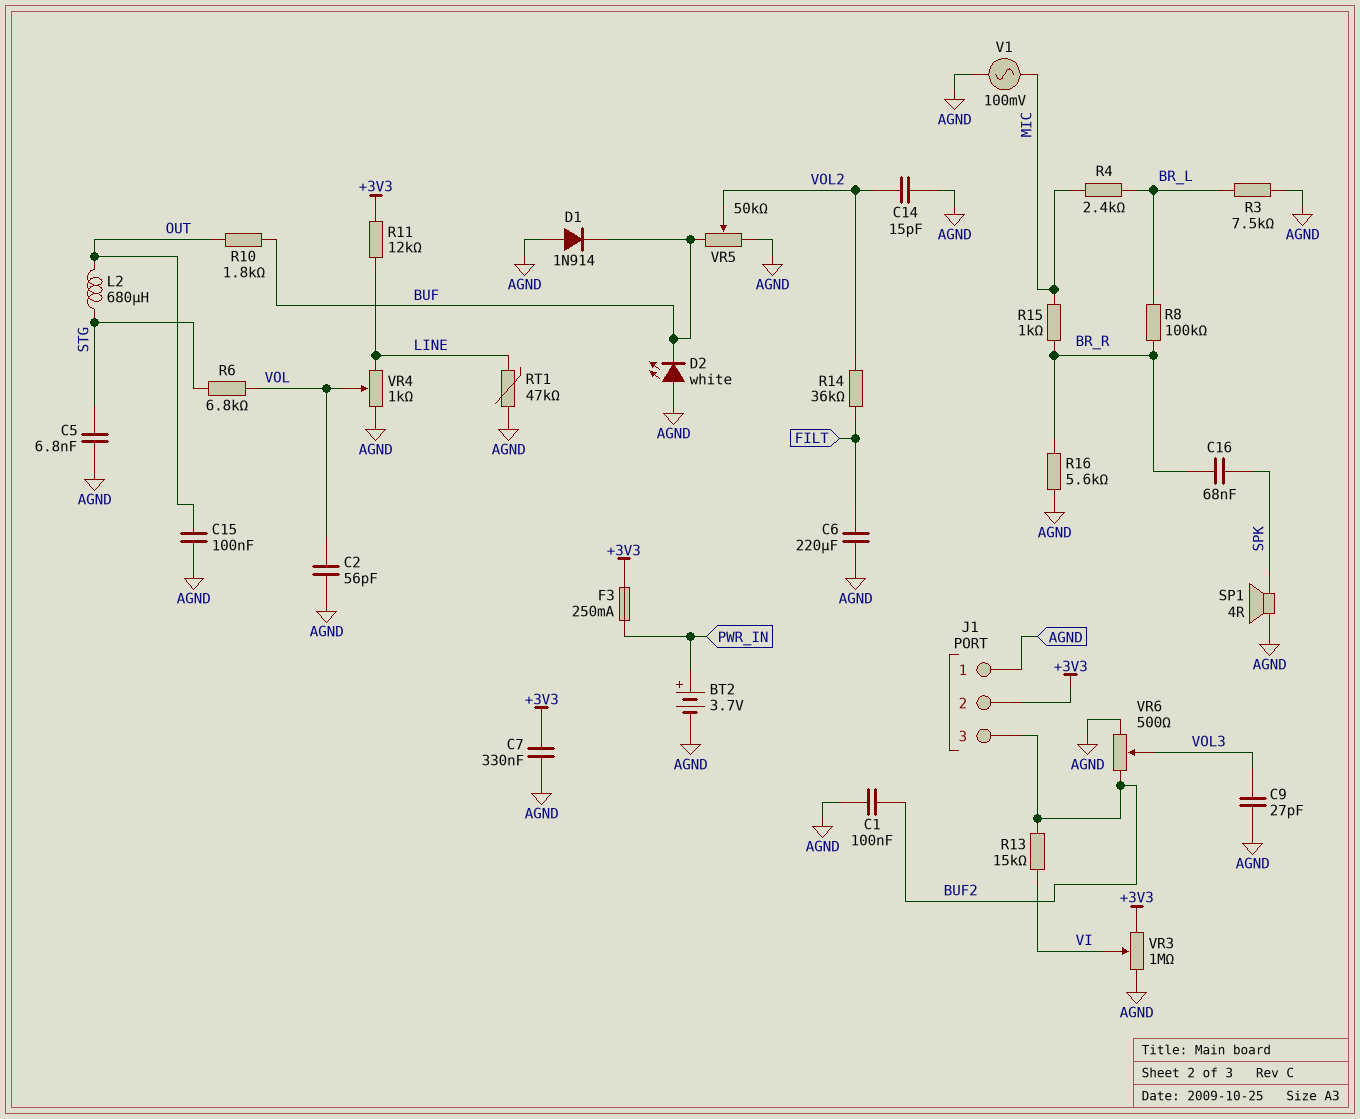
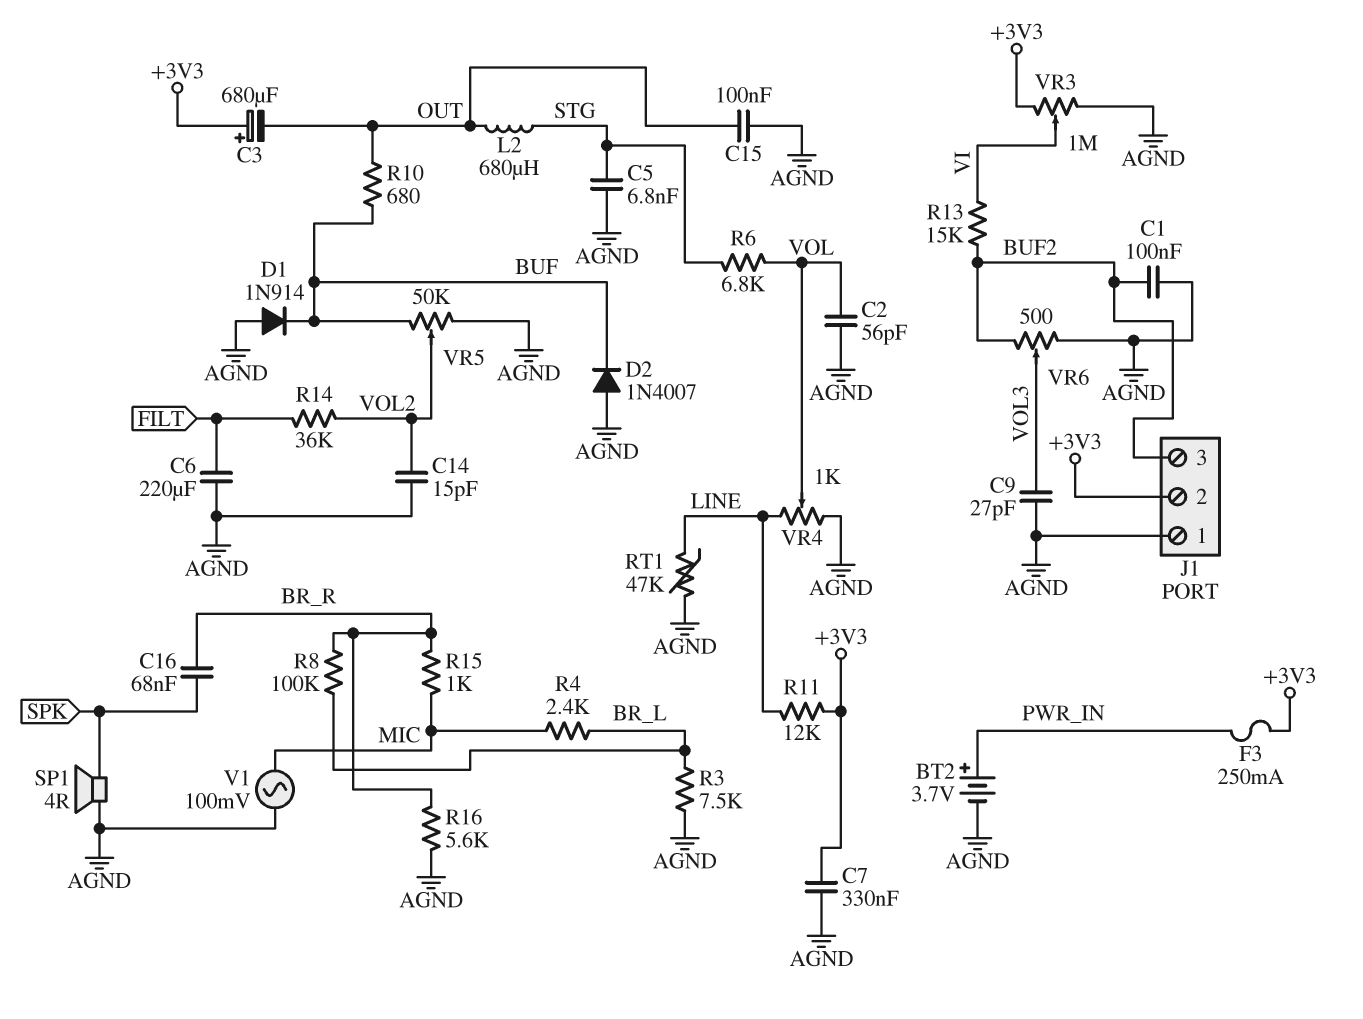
C3: none -> 680uF (plus +3V3, minus OUT)
D2: LED white (A AGND, K BUF) -> diode 1N4007 (A AGND, K BUF)
R10: 1.8k (BUF, OUT) -> 680 (BUF, OUT)

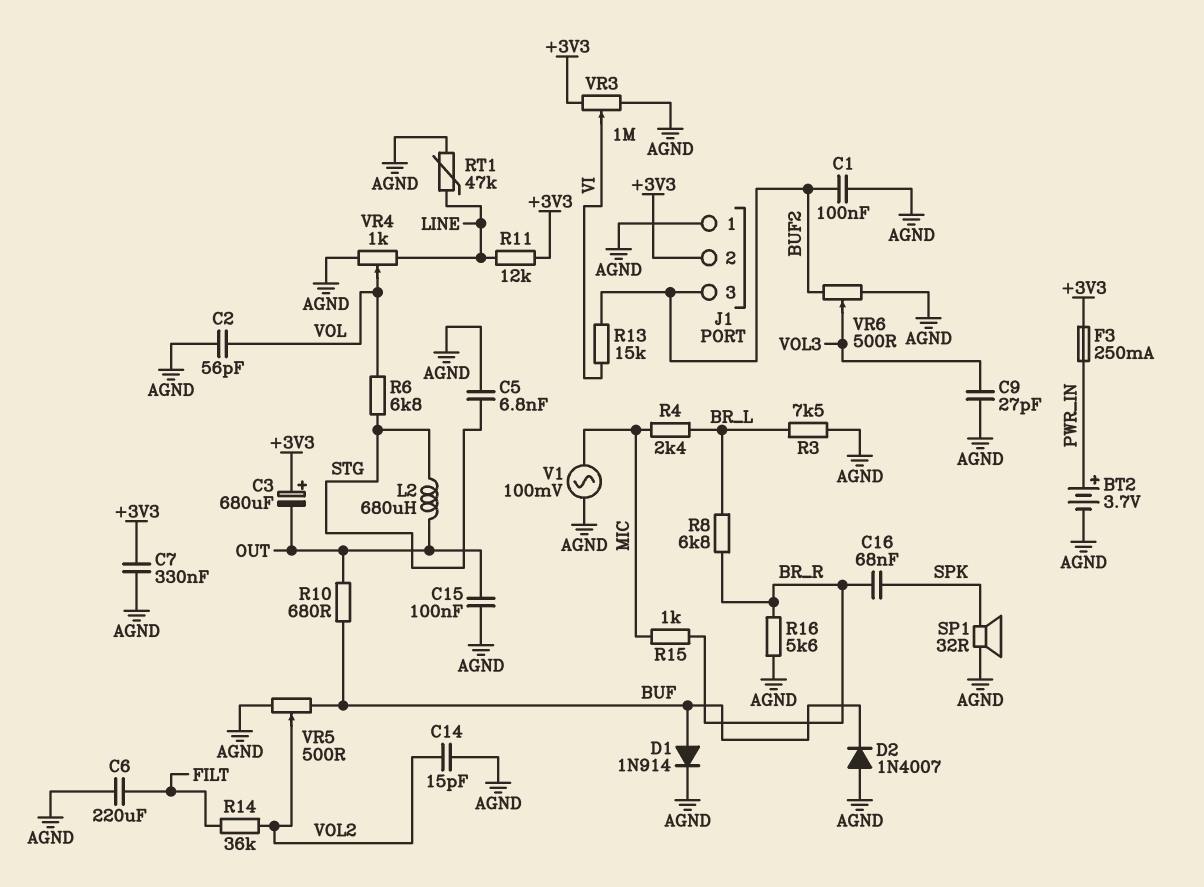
D1: diode 1N914 (A AGND, K BUF) -> diode 1N914 (A BUF, K AGND)
R8: 100k (BR_L, BR_R) -> 6.8k (BR_L, BR_R)
SP1: speaker 4R (AGND, SPK) -> speaker 32R (AGND, SPK)
VR5: 50k (AGND, BUF, wiper VOL2) -> 500 (AGND, BUF, wiper VOL2)

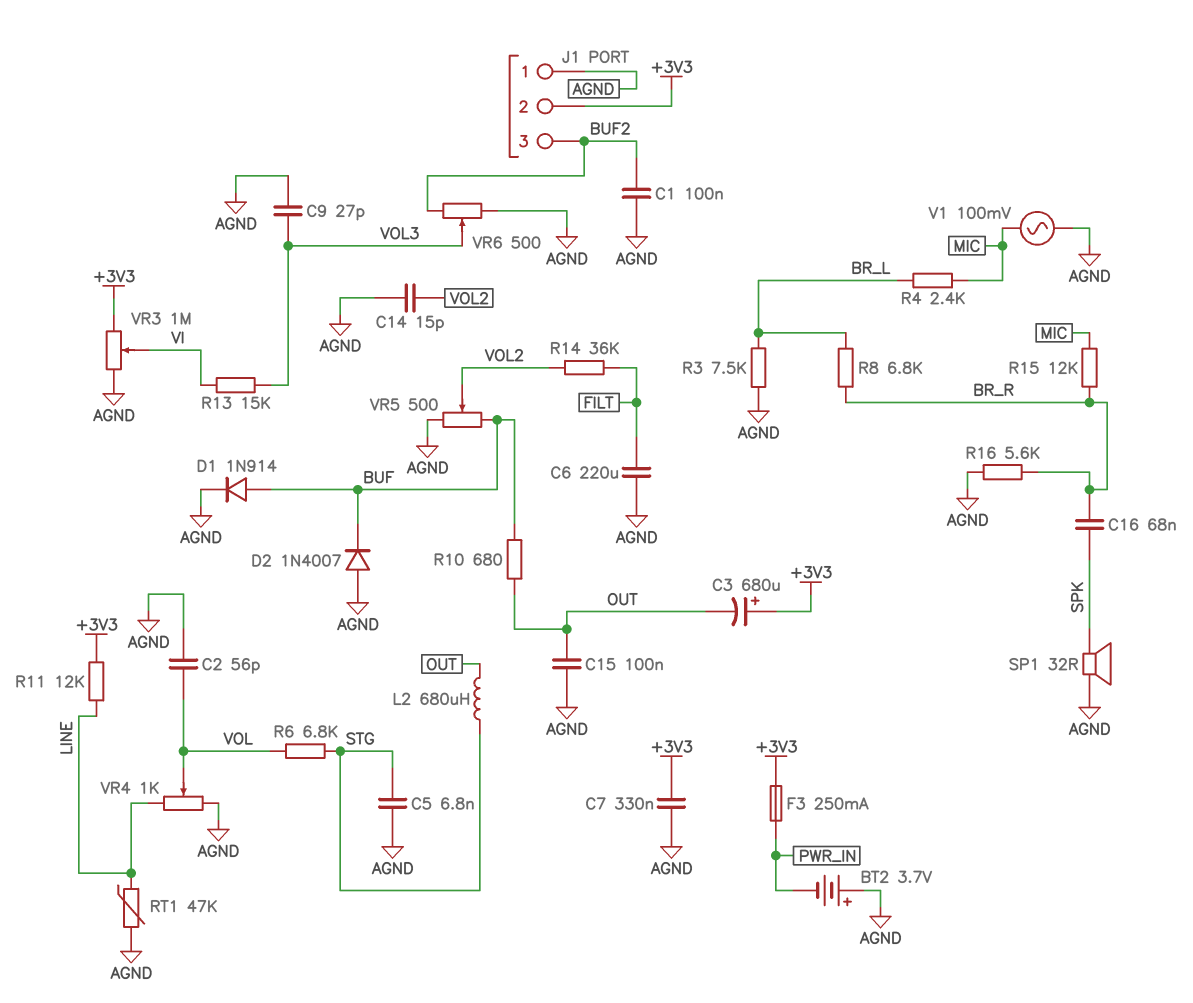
BT2: 3.7V (plus PWR_IN, minus AGND) -> 3.7V (plus AGND, minus PWR_IN)
R13: 15k (BUF2, VI) -> 15k (VI, VOL3)
R15: 1k (BR_R, MIC) -> 12k (BR_R, MIC)

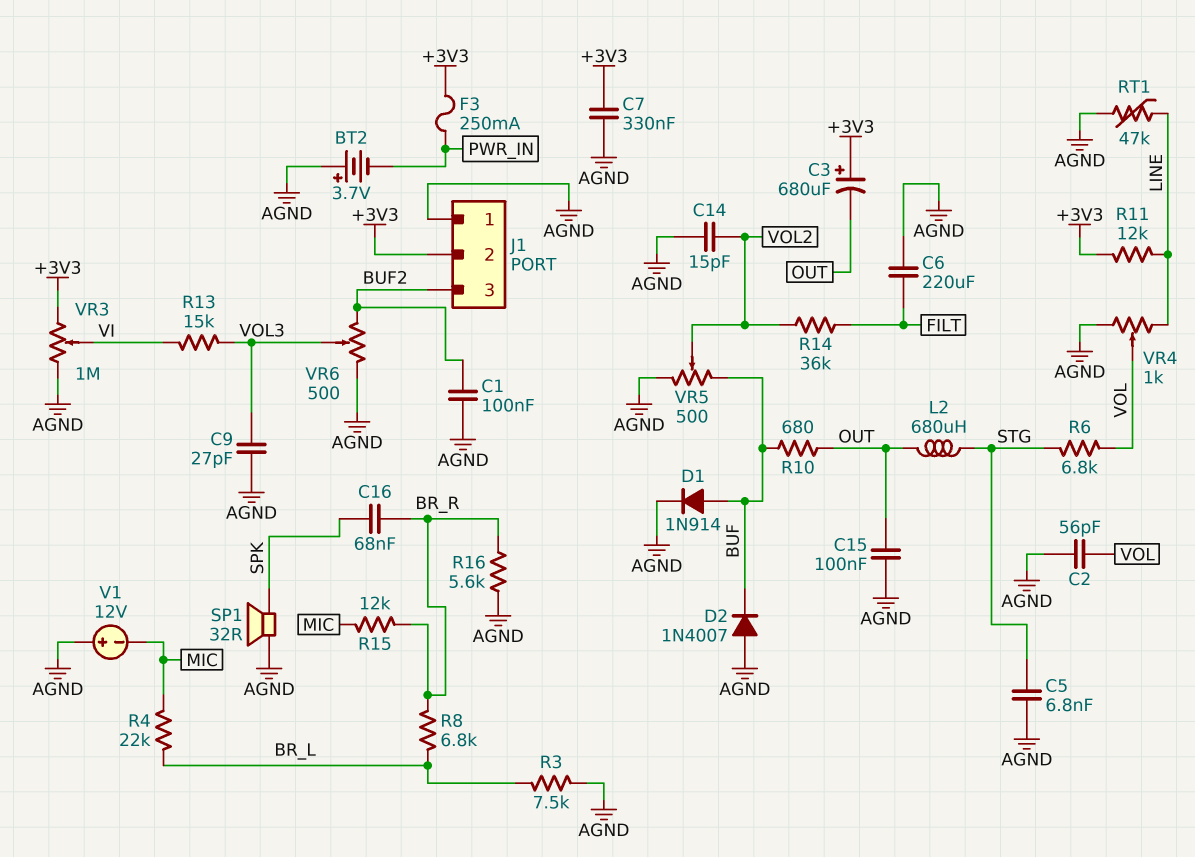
R4: 2.4k (BR_L, MIC) -> 22k (BR_L, MIC)
V1: AC 100mV (AGND, MIC) -> 12V (plus AGND, minus MIC)

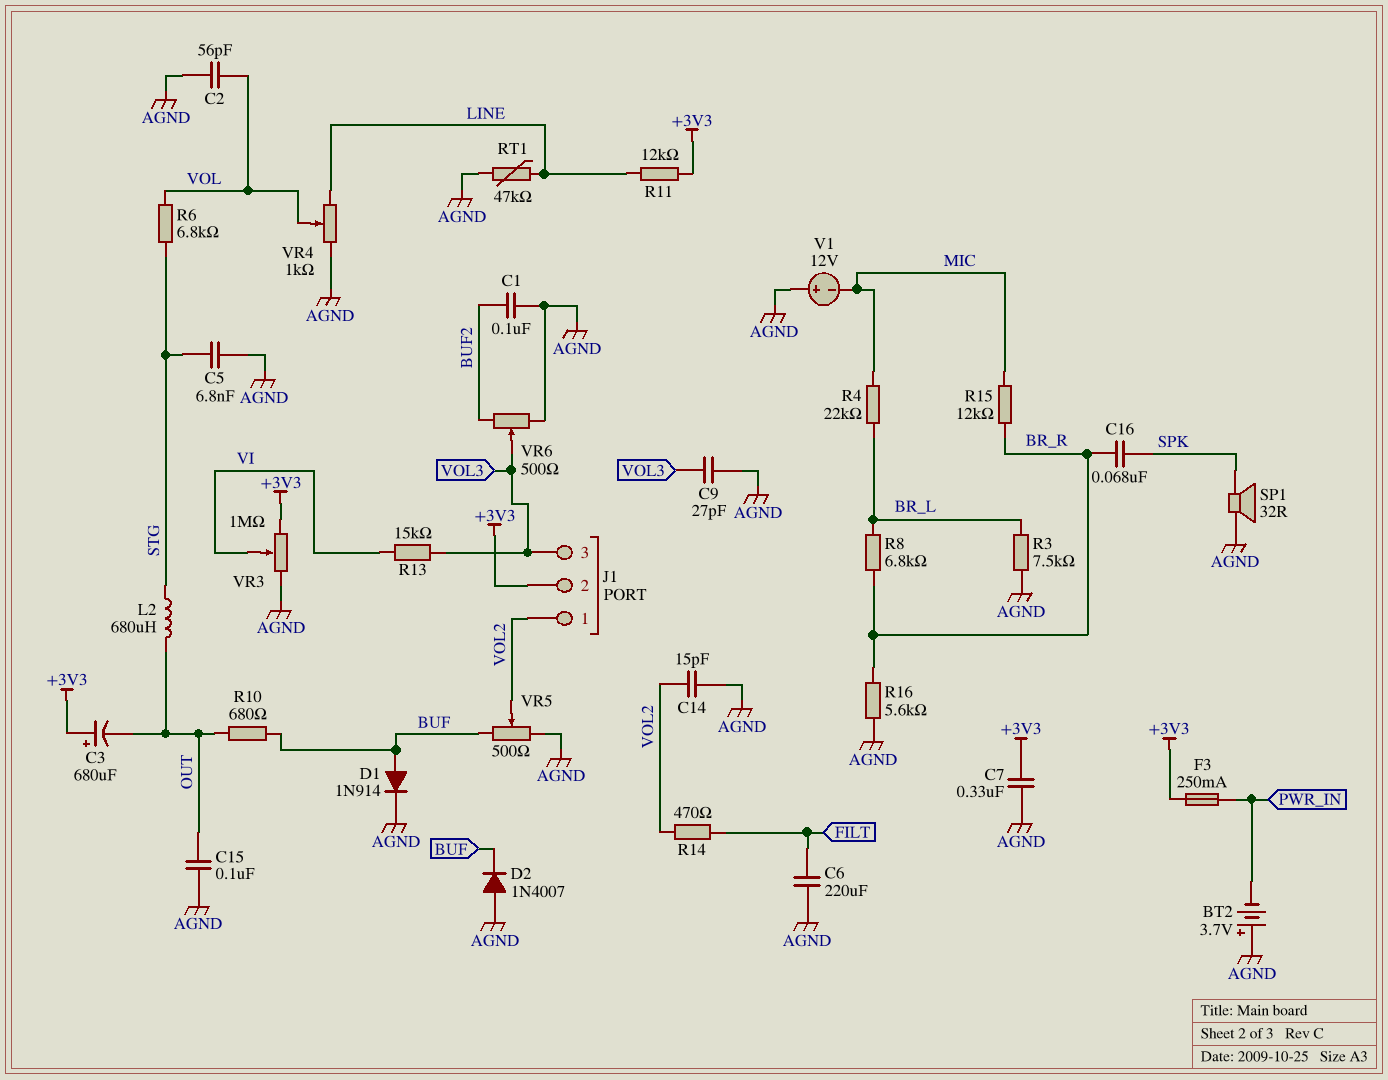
J1 pin 1: AGND -> VOL2
J1 pin 3: BUF2 -> VOL3
R14: 36k (FILT, VOL2) -> 470 (FILT, VOL2)

